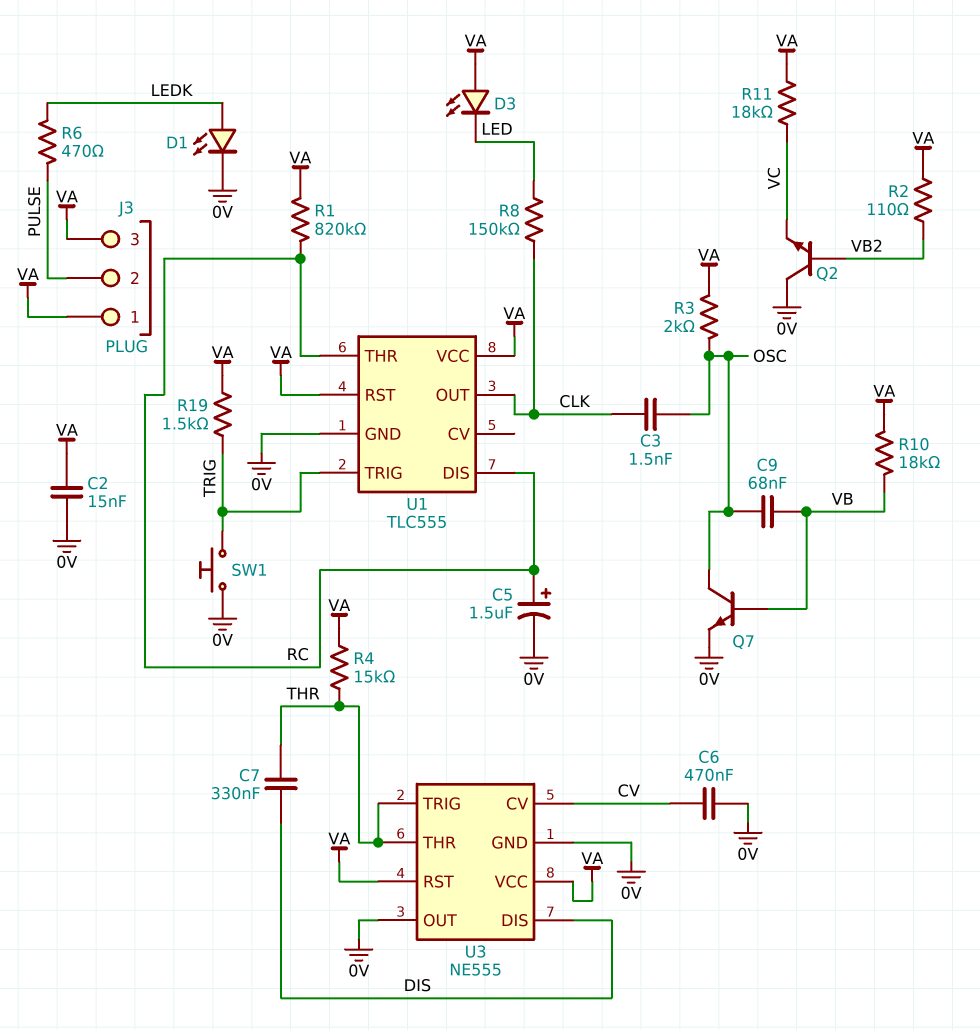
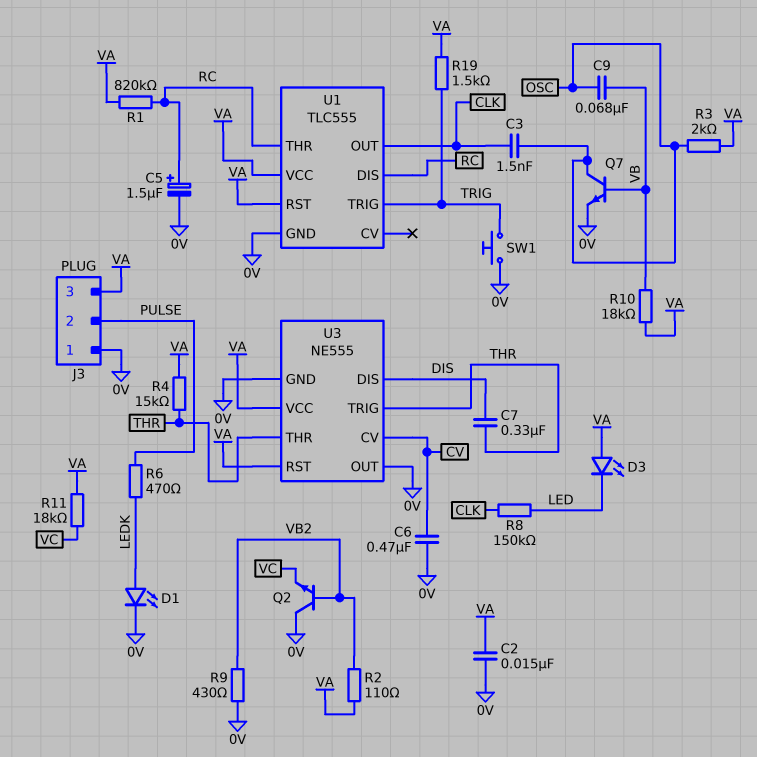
J3 pin 1: VA -> 0V
R9: none -> 430 (0V, VB2)

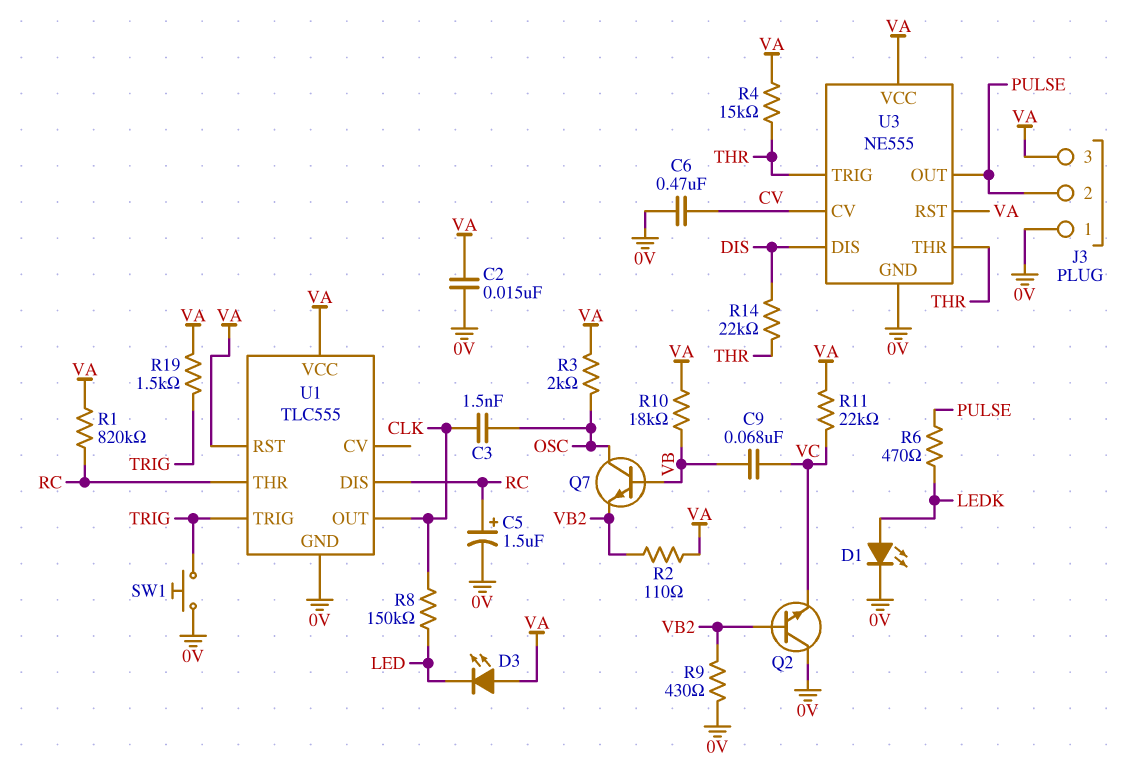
C7: 330nF (DIS, THR) -> none
C9: 68nF (OSC, VB) -> 68nF (VB, VC)
Q7: NPN (B VB, C OSC, E 0V) -> NPN (B VB, C OSC, E VB2)
R11: 18k (VA, VC) -> 22k (VA, VC)
R14: none -> 22k (DIS, THR)
U3 pin OUT: 0V -> PULSE

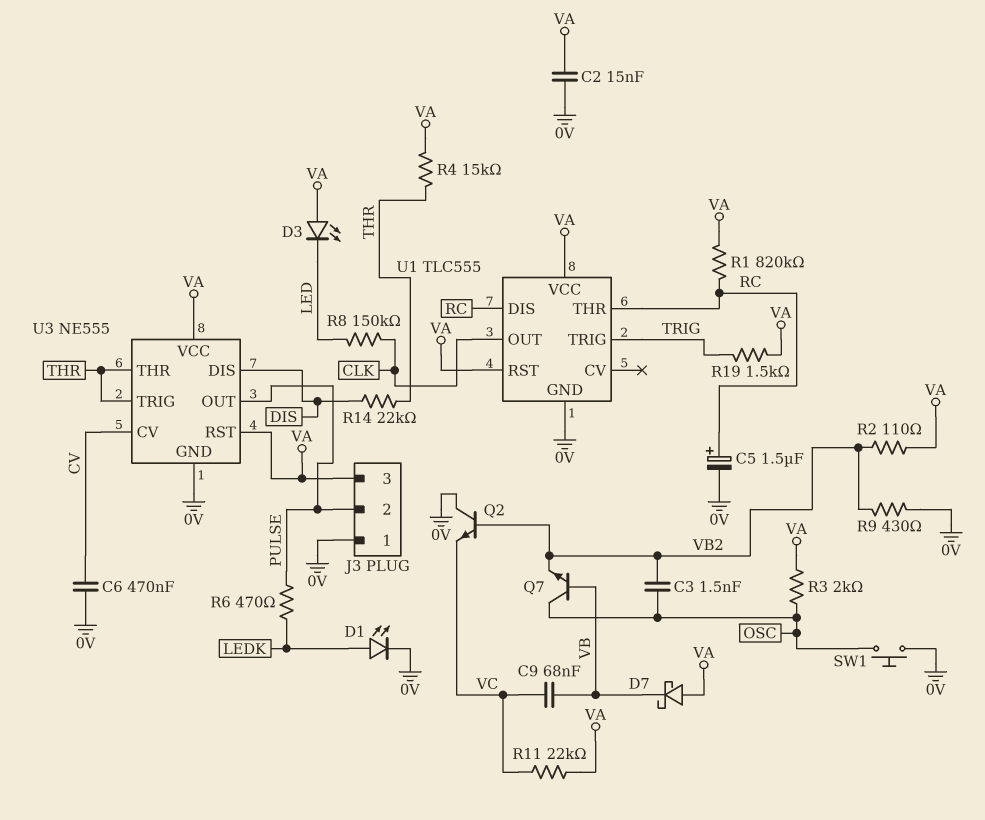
C3: 1.5nF (CLK, OSC) -> 1.5nF (OSC, VB2)
D7: none -> schottky (A VA, K VB)
R10: 18k (VA, VB) -> none
SW1: button (0V, TRIG) -> button (0V, OSC)

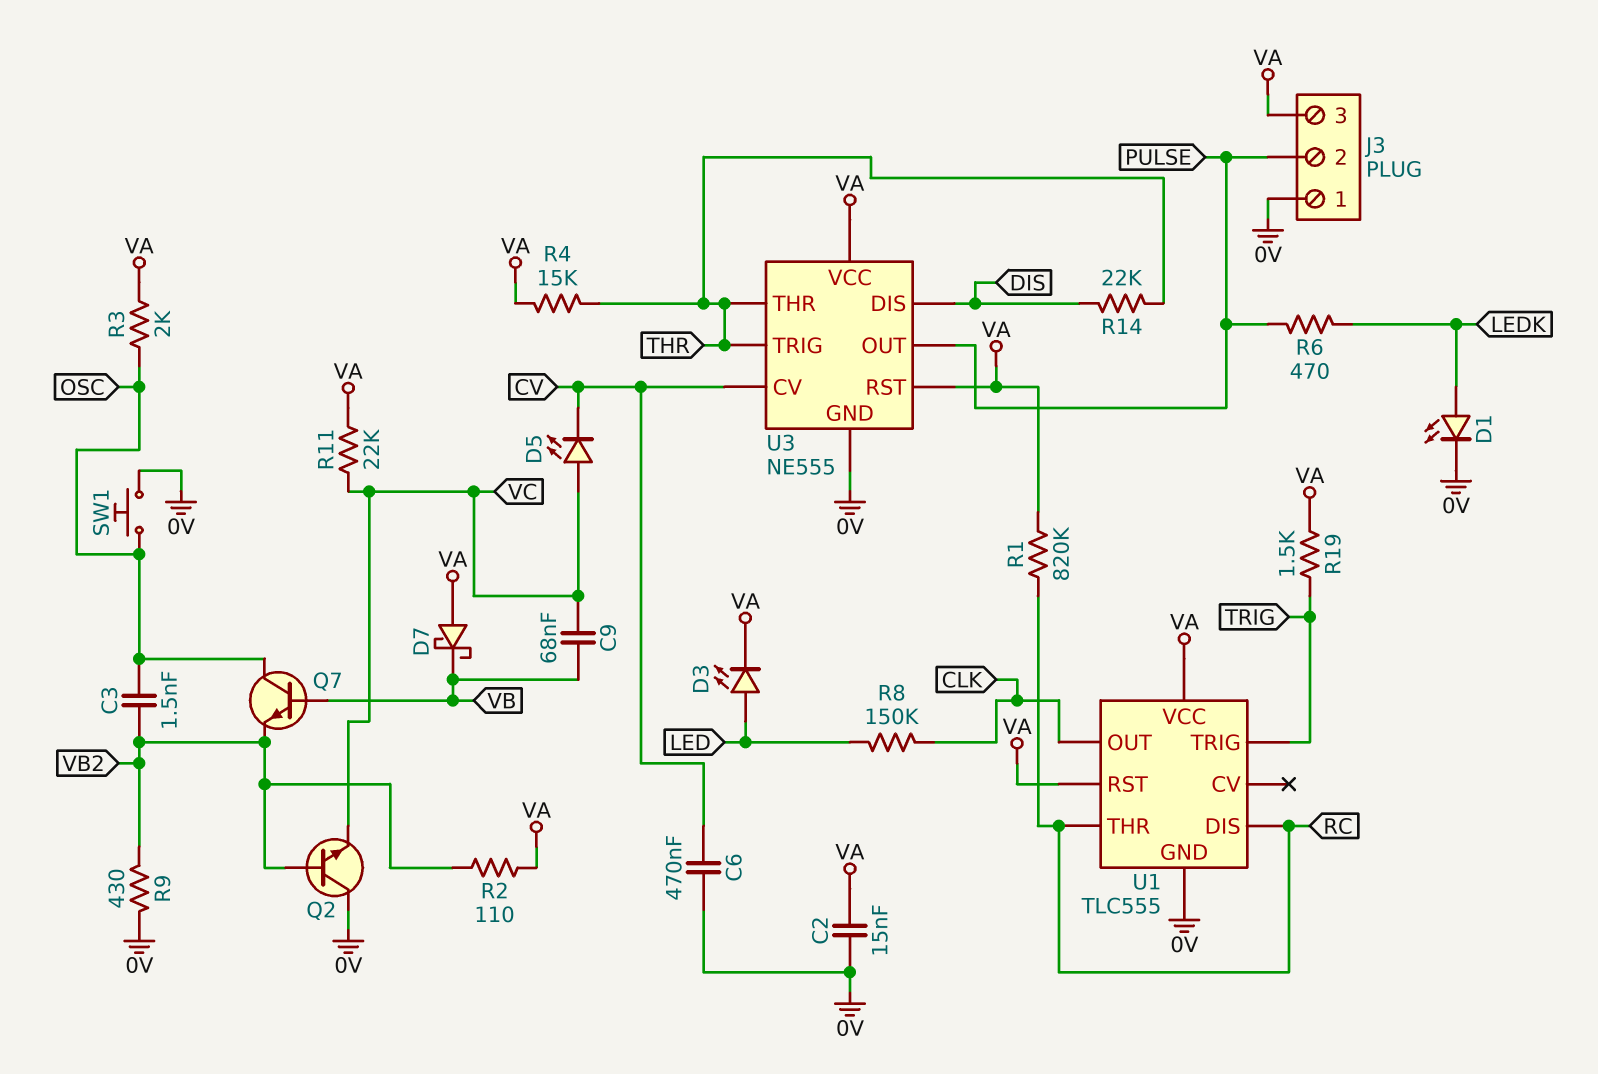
C5: 1.5uF (plus RC, minus 0V) -> none
D3: LED (A VA, K LED) -> LED (A LED, K VA)
D5: none -> LED (A VC, K CV)

